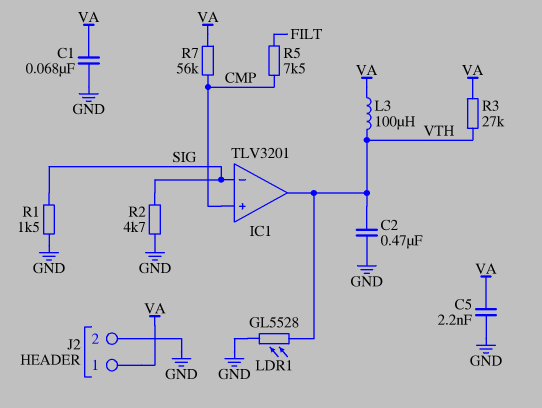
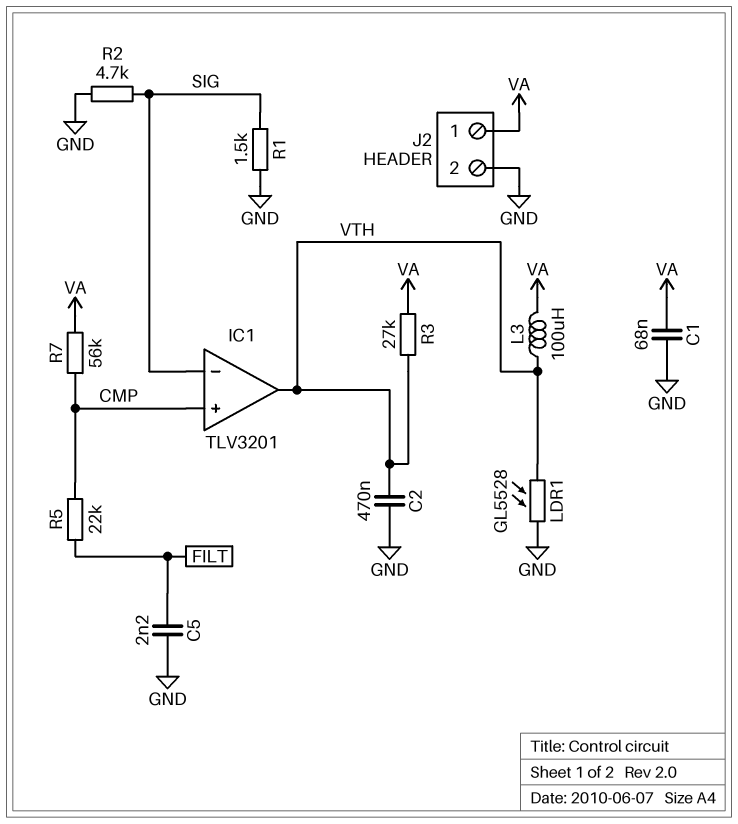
C5: 2.2nF (GND, VA) -> 2.2nF (FILT, GND)
R5: 7.5k (CMP, FILT) -> 22k (CMP, FILT)

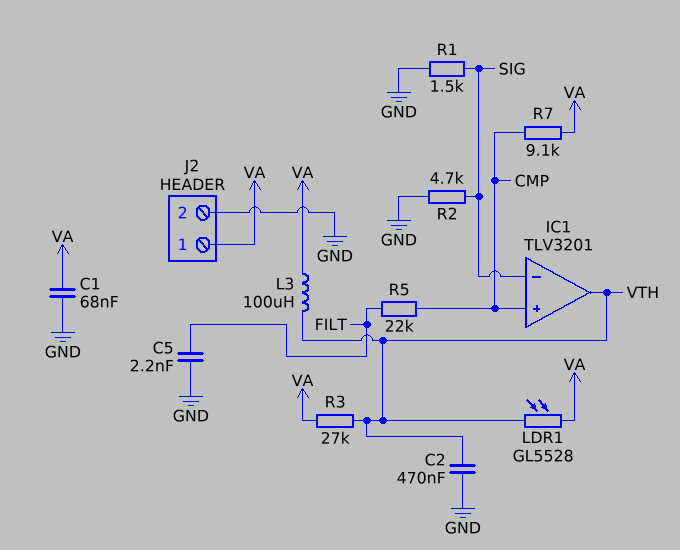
LDR1: GL5528 (GND, VTH) -> GL5528 (VA, VTH)
R7: 56k (CMP, VA) -> 9.1k (CMP, VA)

